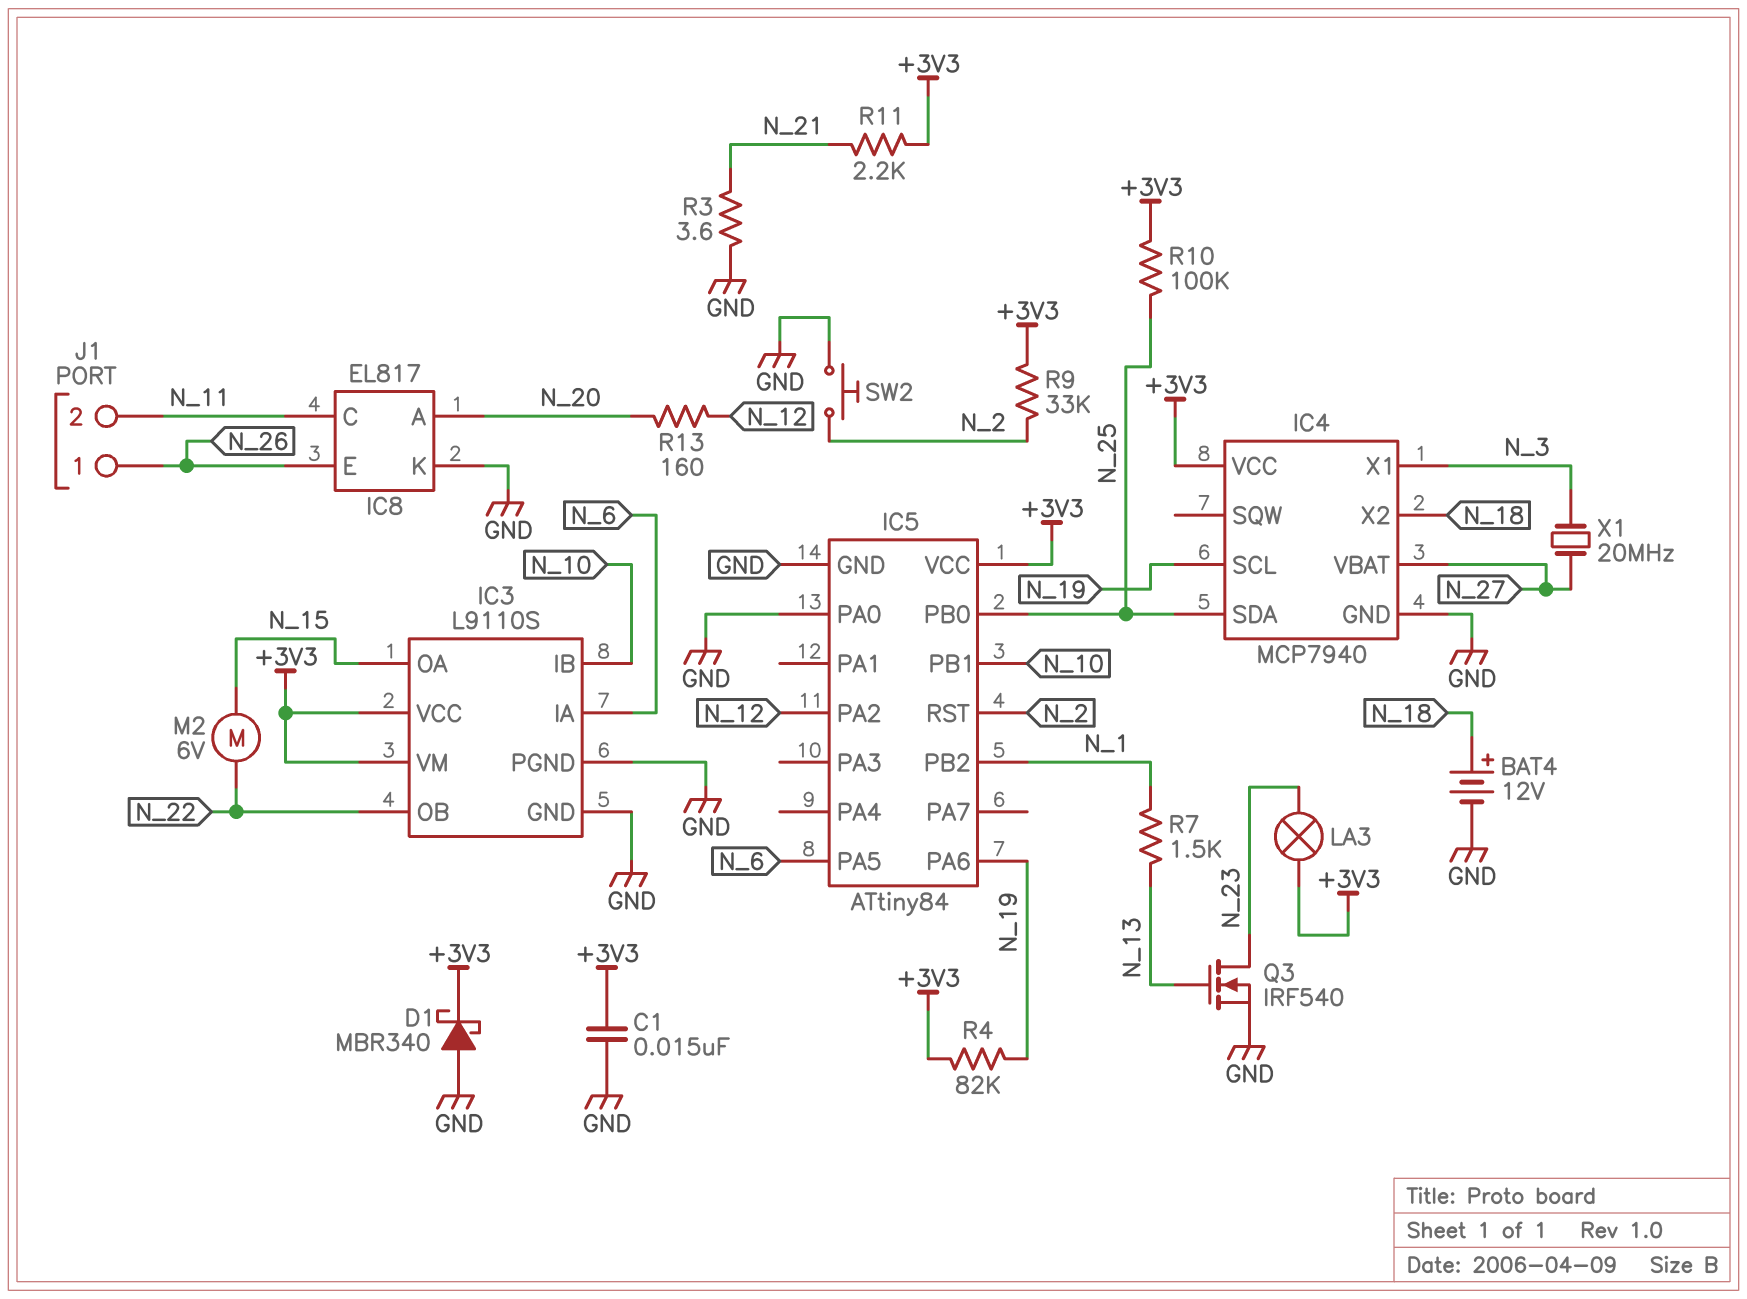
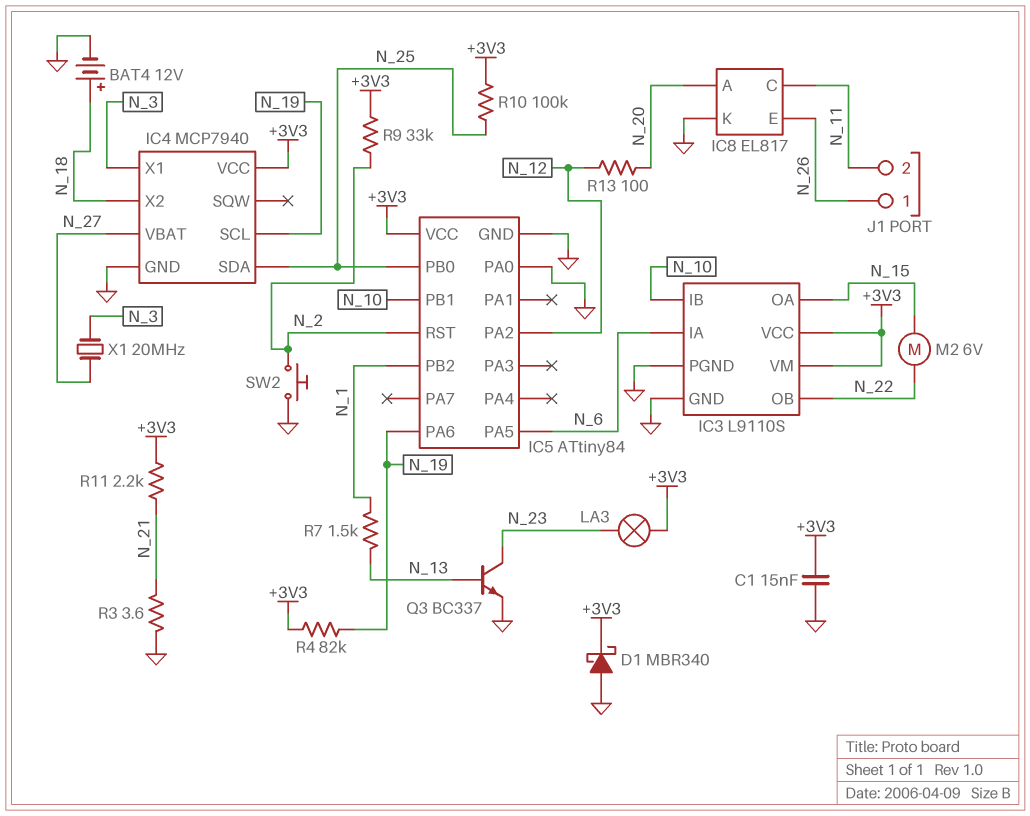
Q3: NMOS IRF540 (G N_13, D N_23, S GND) -> NPN BC337 (B N_13, C N_23, E GND)
R13: 160 (N_12, N_20) -> 100 (N_12, N_20)

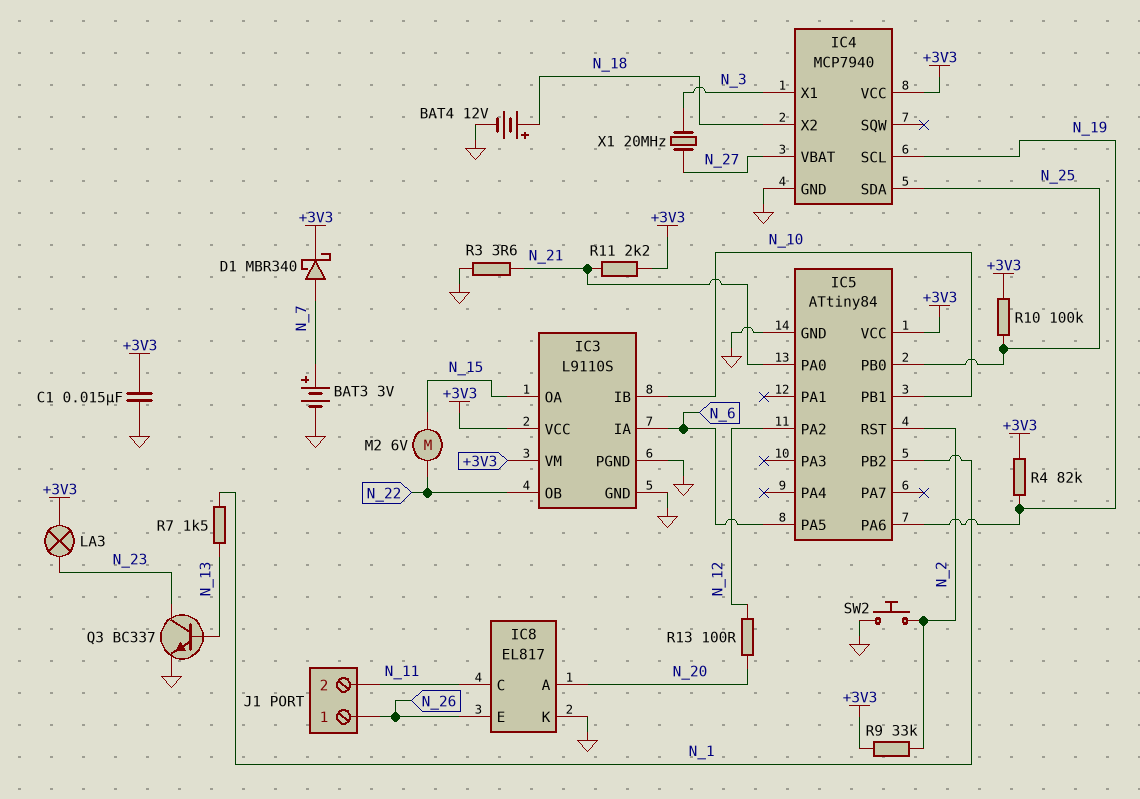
BAT3: none -> 3V (plus N_7, minus GND)
D1: schottky MBR340 (A GND, K +3V3) -> schottky MBR340 (A N_7, K +3V3)
IC5 pin PA0: GND -> N_21

